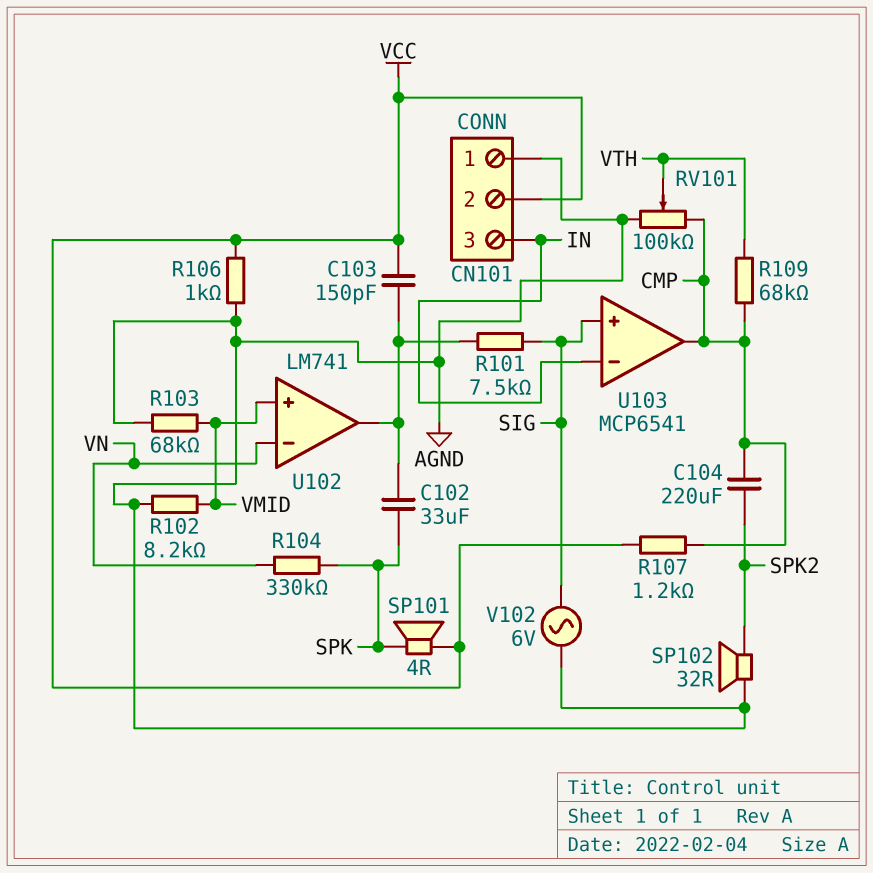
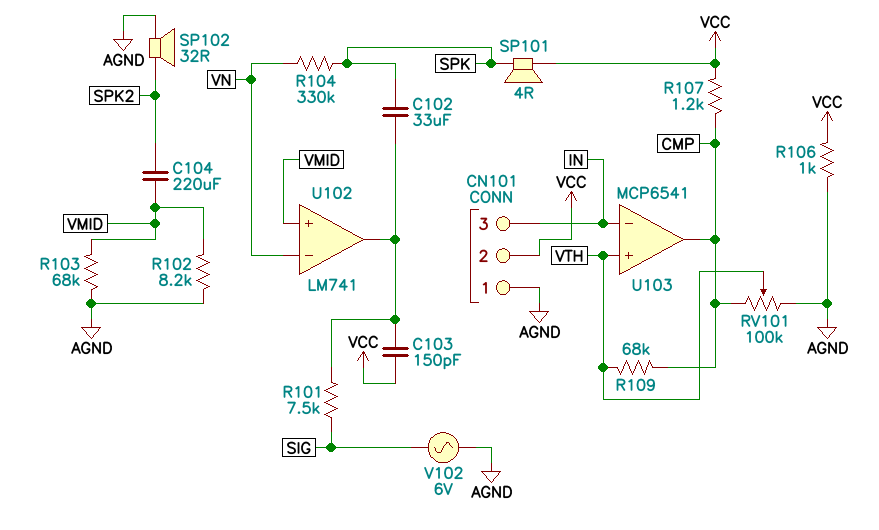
C104: 220uF (CMP, SPK2) -> 220uF (SPK2, VMID)
U103 pin in+: SIG -> VTH

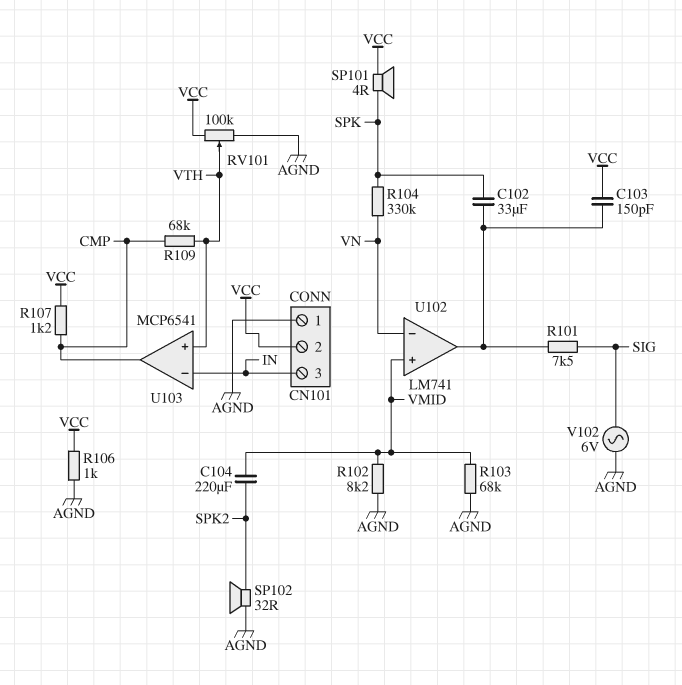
RV101: 100k (AGND, CMP, wiper VTH) -> 100k (AGND, VCC, wiper VTH)

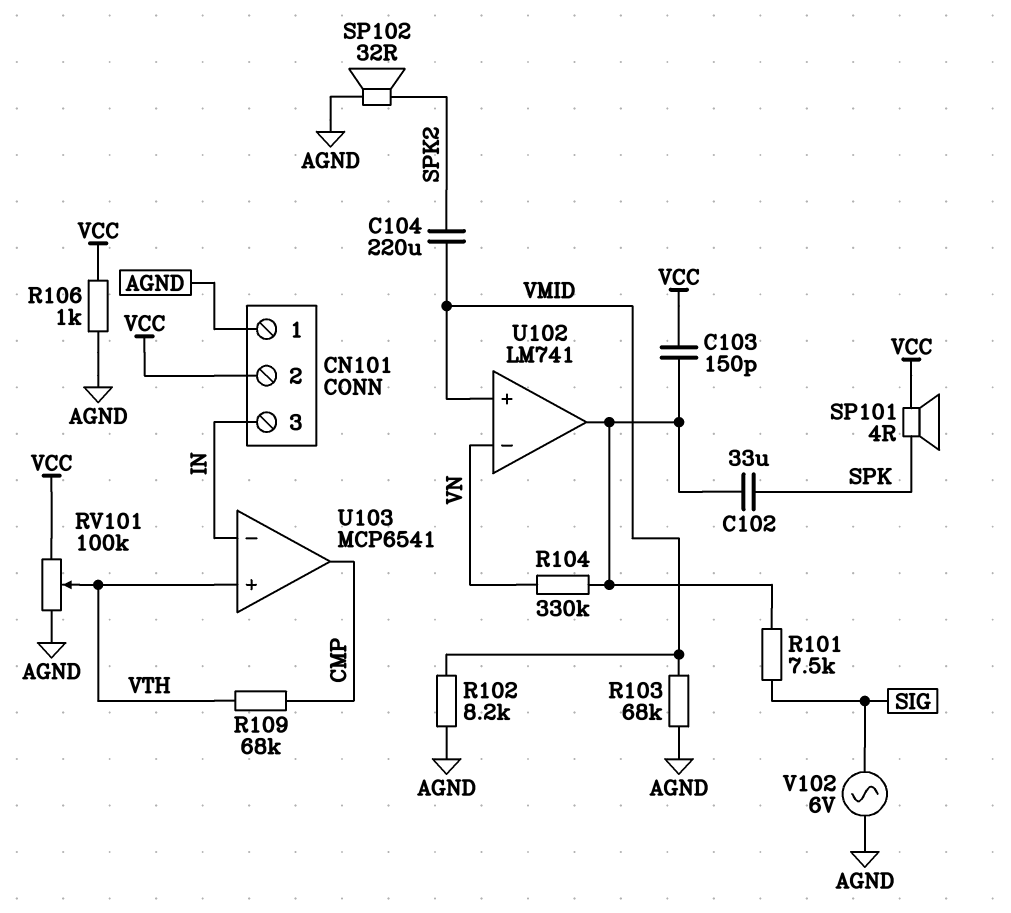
R104: 330k (SPK, VN) -> 330k (U102/out, VN)
R107: 1.2k (CMP, VCC) -> none

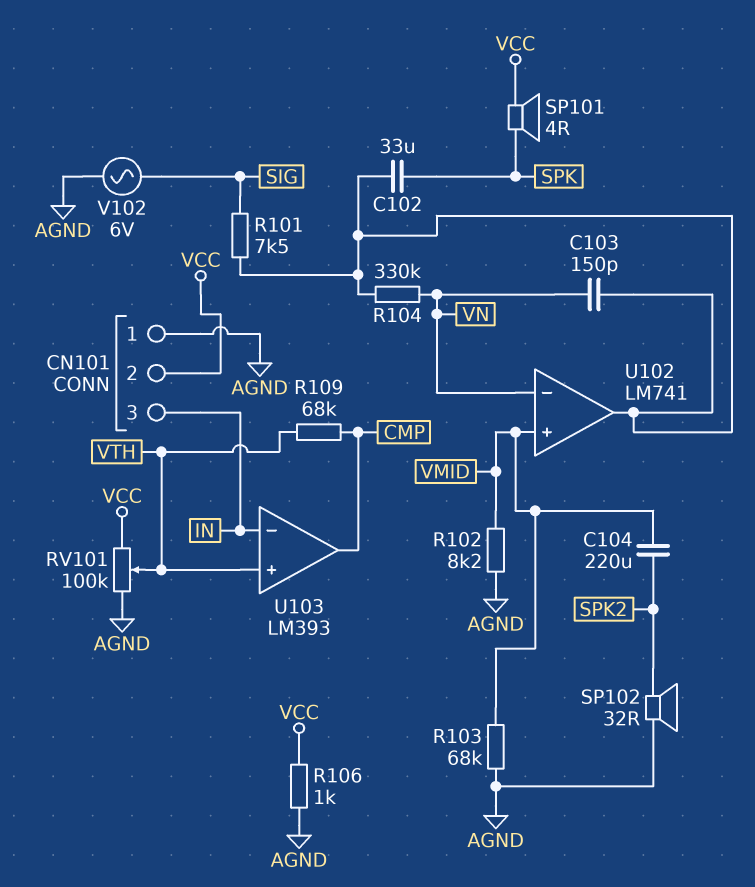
C103: 150pF (U102/out, VCC) -> 150pF (U102/out, VN)
U103: MCP6541 -> LM393

